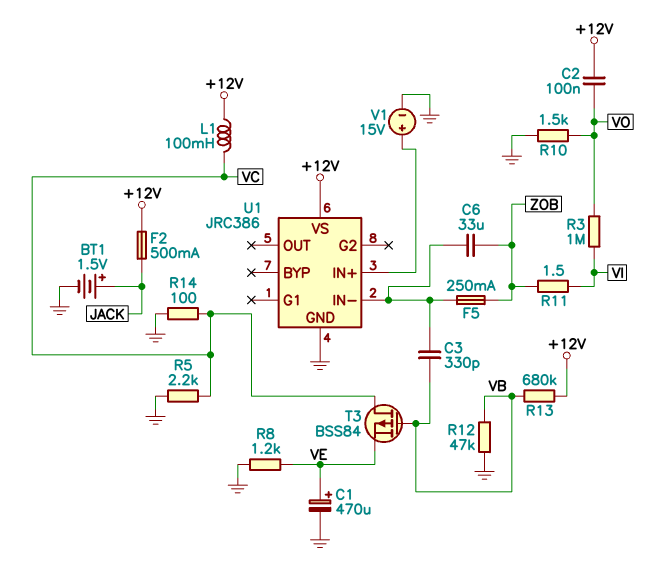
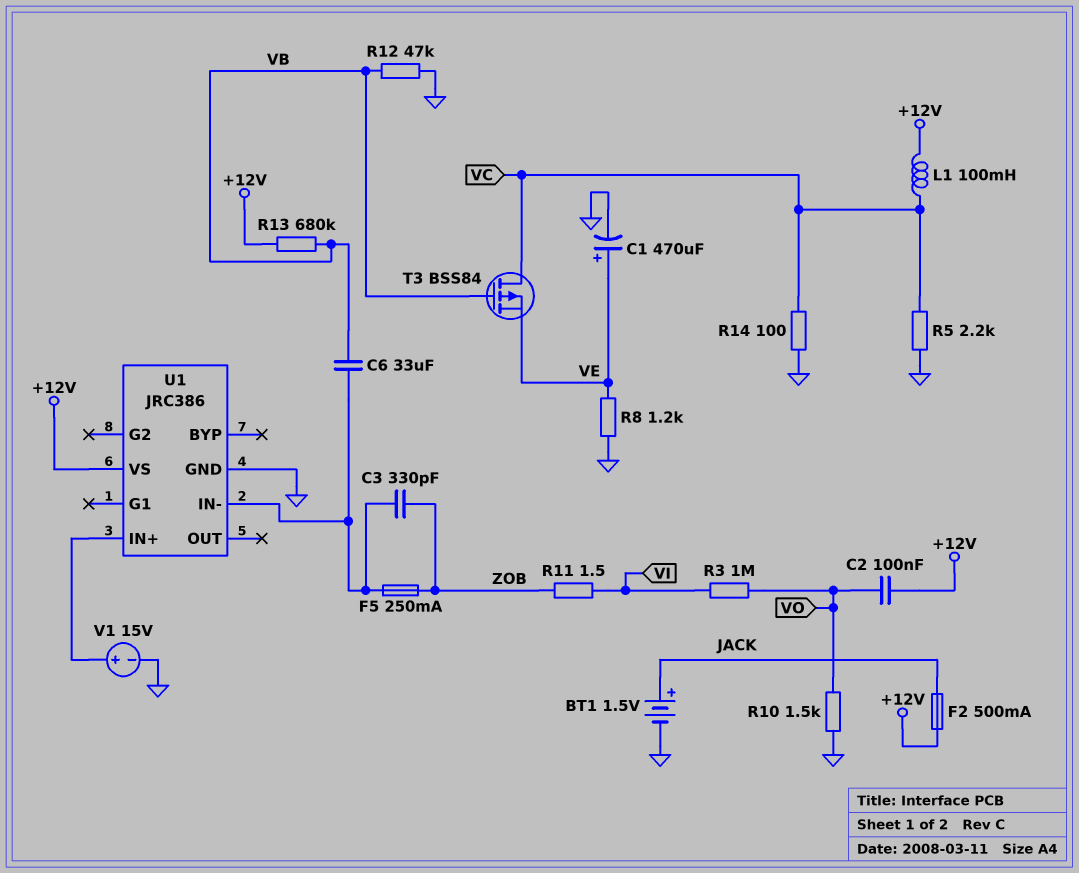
C3: 330pF (U1/IN-, VB) -> 330pF (U1/IN-, ZOB)
C6: 33uF (U1/IN-, ZOB) -> 33uF (U1/IN-, VB)

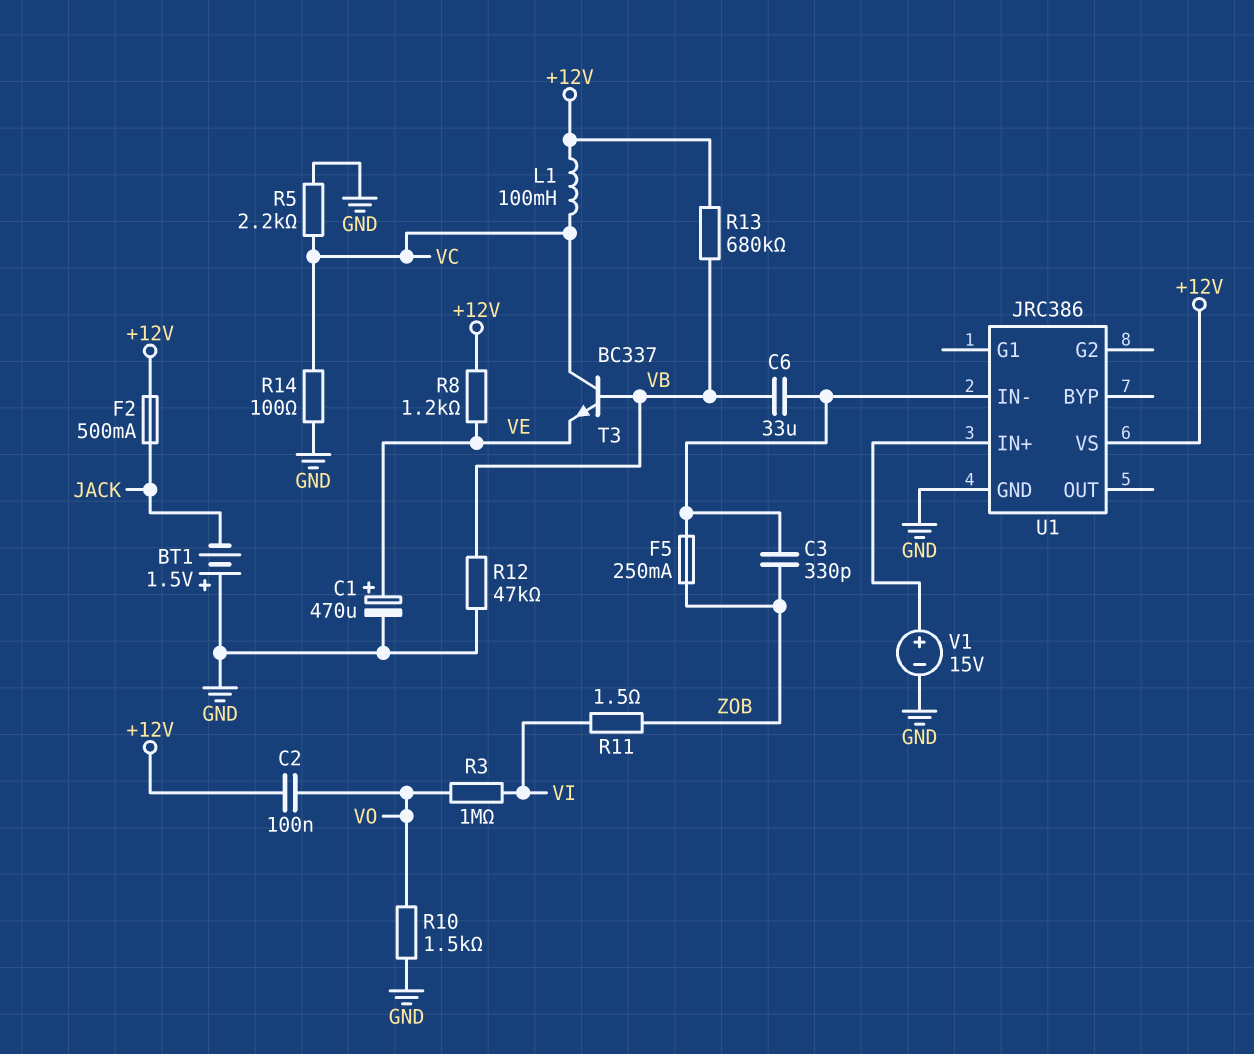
BT1: 1.5V (plus JACK, minus GND) -> 1.5V (plus GND, minus JACK)
R8: 1.2k (GND, VE) -> 1.2k (+12V, VE)
T3: PMOS BSS84 (G VB, D VC, S VE) -> NPN BC337 (B VB, C VC, E VE)

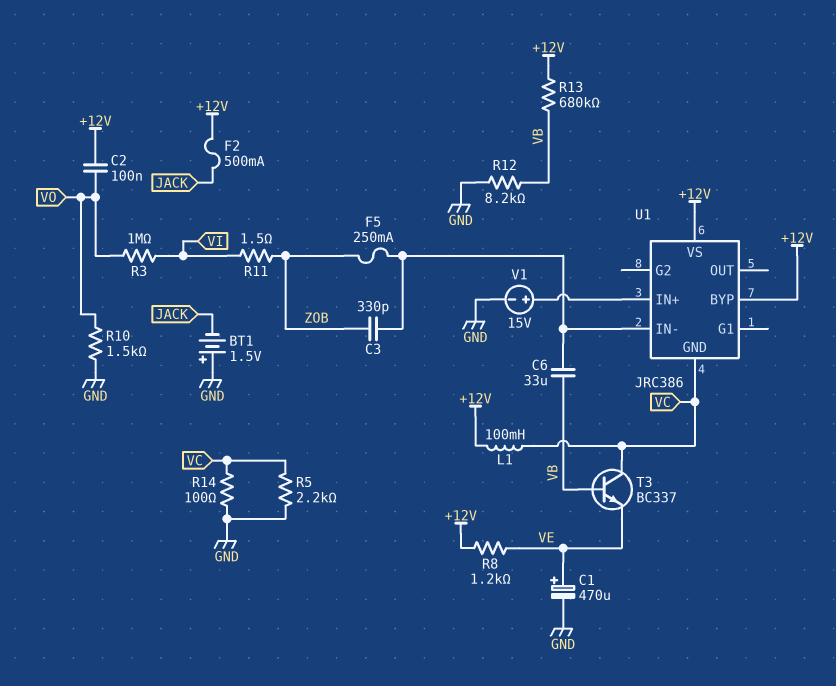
R12: 47k (GND, VB) -> 8.2k (GND, VB)
U1 pin BYP: none -> +12V
U1 pin GND: GND -> VC

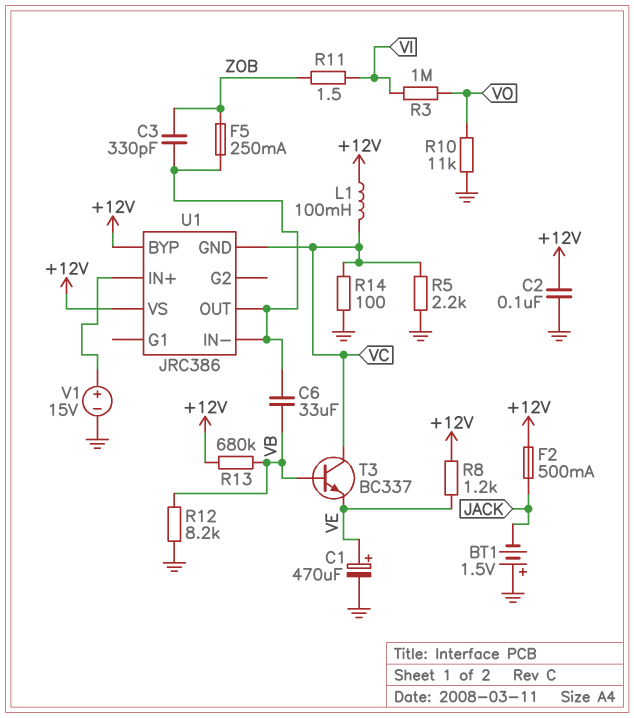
C2: 100nF (+12V, VO) -> 100nF (+12V, GND)
R10: 1.5k (GND, VO) -> 11k (GND, VO)
U1 pin OUT: none -> U1/IN-

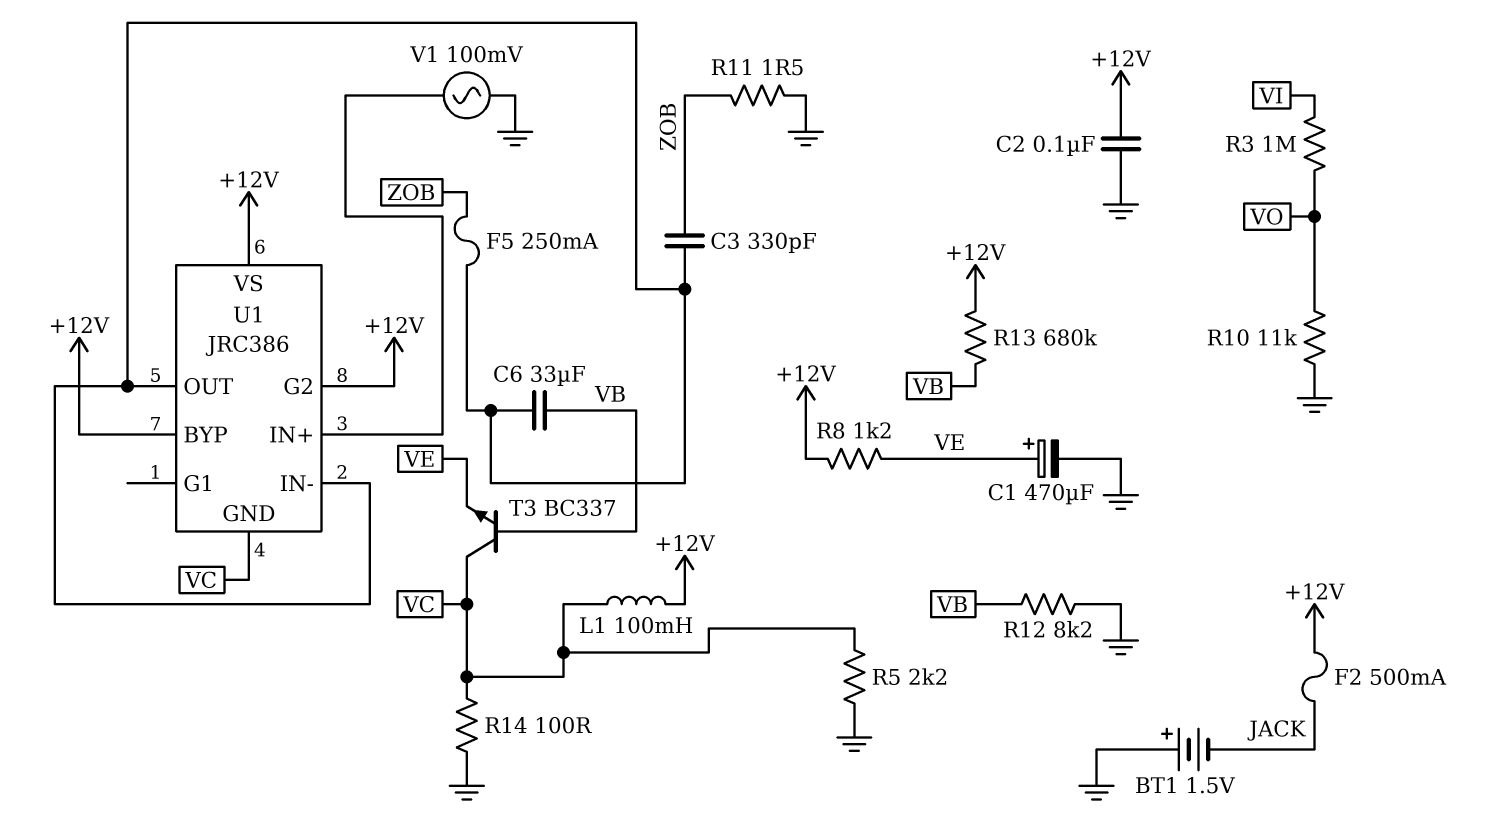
R11: 1.5 (VI, ZOB) -> 1.5 (GND, ZOB)
U1 pin G2: none -> +12V
V1: 15V (plus U1/IN+, minus GND) -> AC 100mV (GND, U1/IN+)

